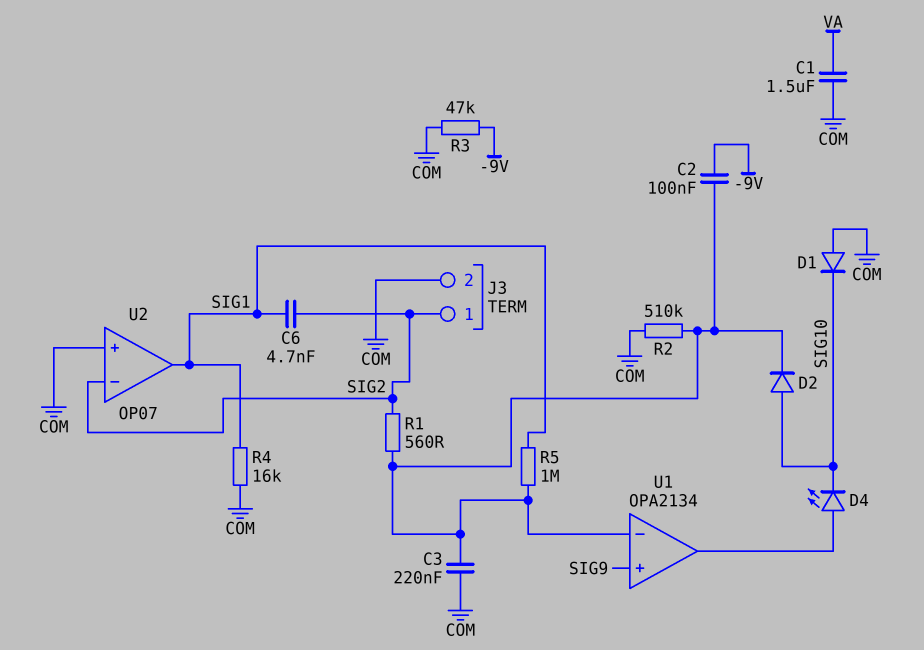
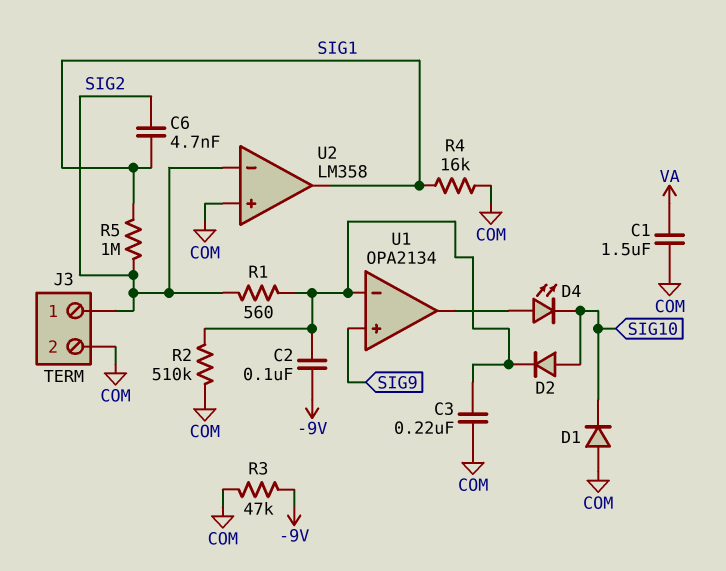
R5: 1M (SIG1, U1/in-) -> 1M (SIG1, SIG2)
U2: OP07 -> LM358

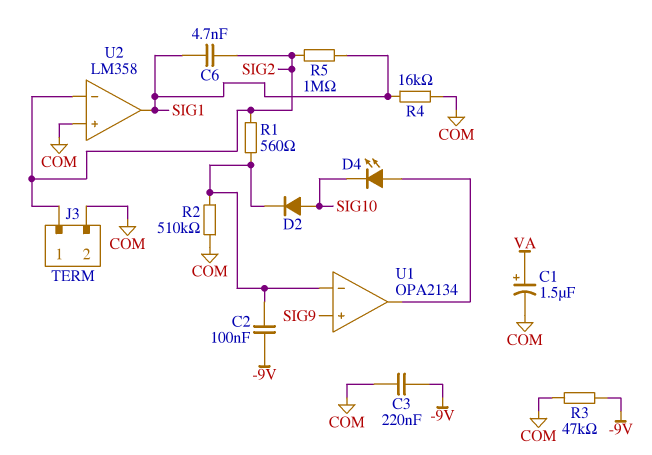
C1: 1.5uF (COM, VA) -> 1.5uF (plus VA, minus COM)
C3: 220nF (COM, U1/in-) -> 220nF (-9V, COM)
D1: diode (A COM, K SIG10) -> none

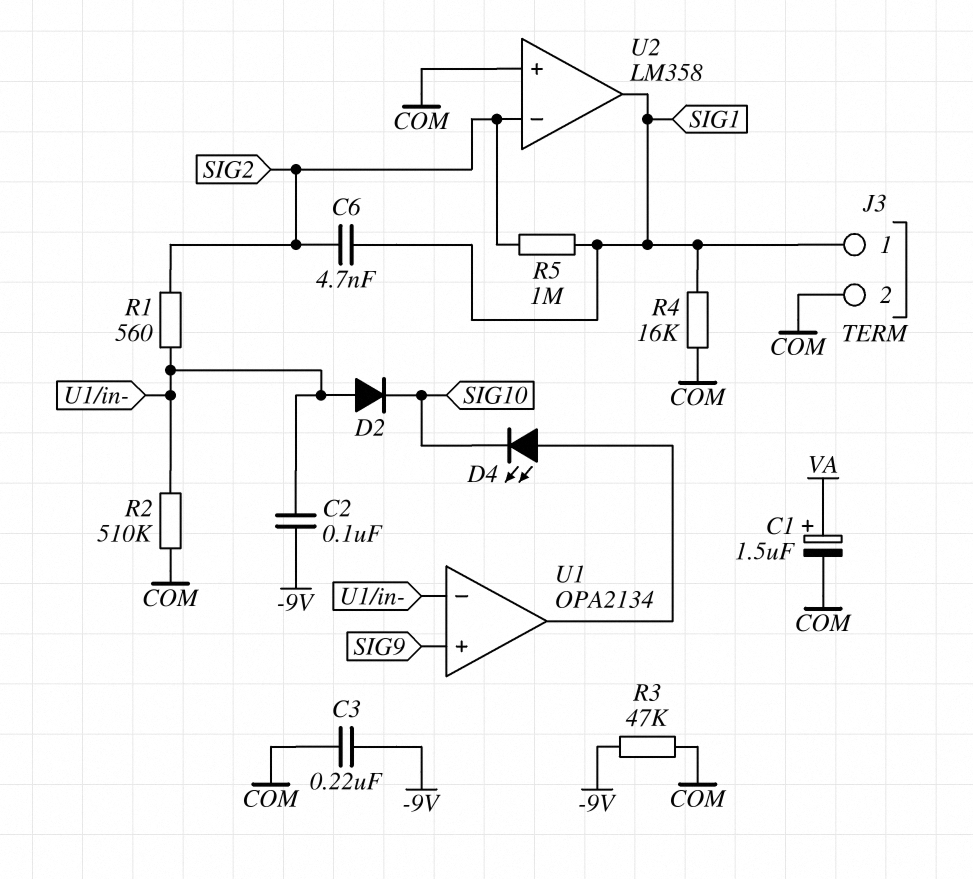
D2: diode (A SIG10, K U1/in-) -> diode (A U1/in-, K SIG10)
J3 pin 1: SIG2 -> SIG1

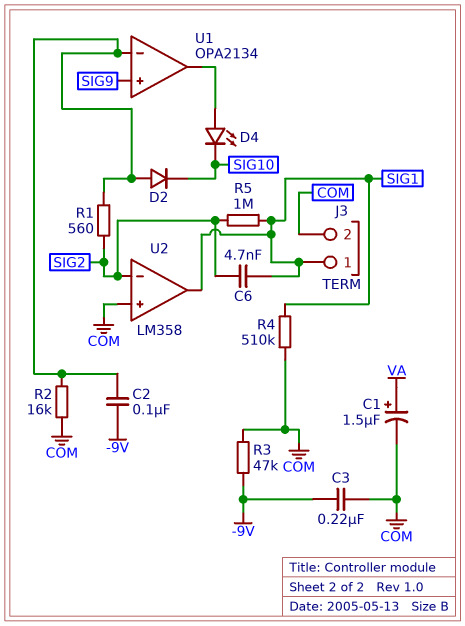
R2: 510k (COM, U1/in-) -> 16k (COM, U1/in-)
R4: 16k (COM, SIG1) -> 510k (COM, SIG1)

